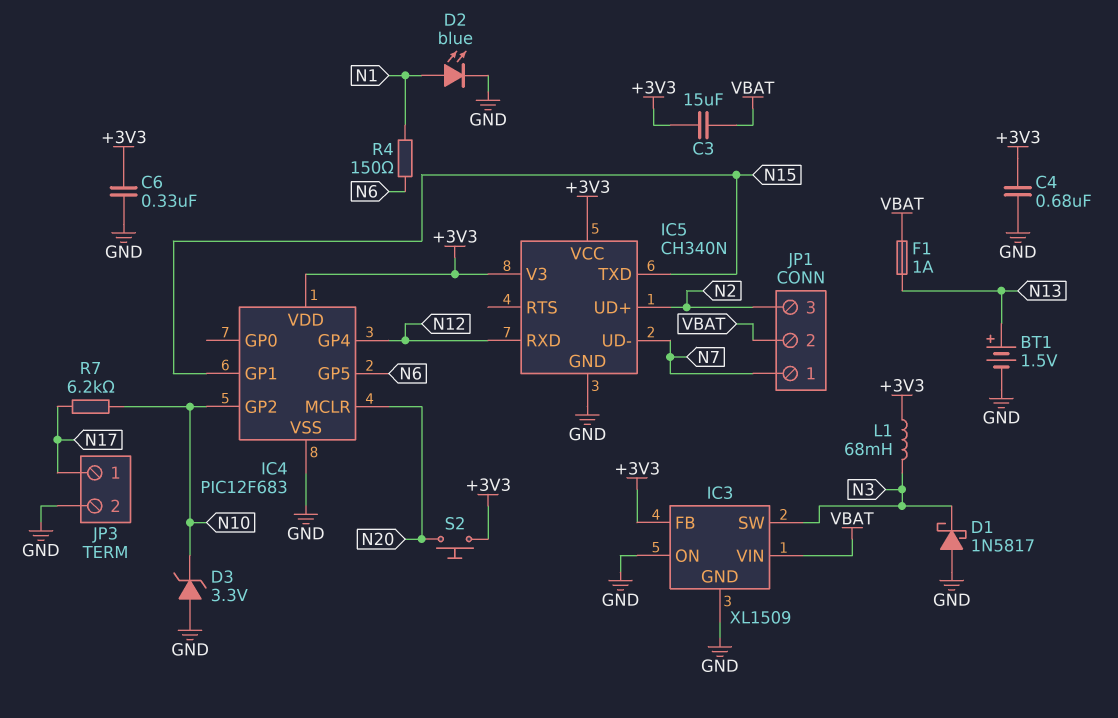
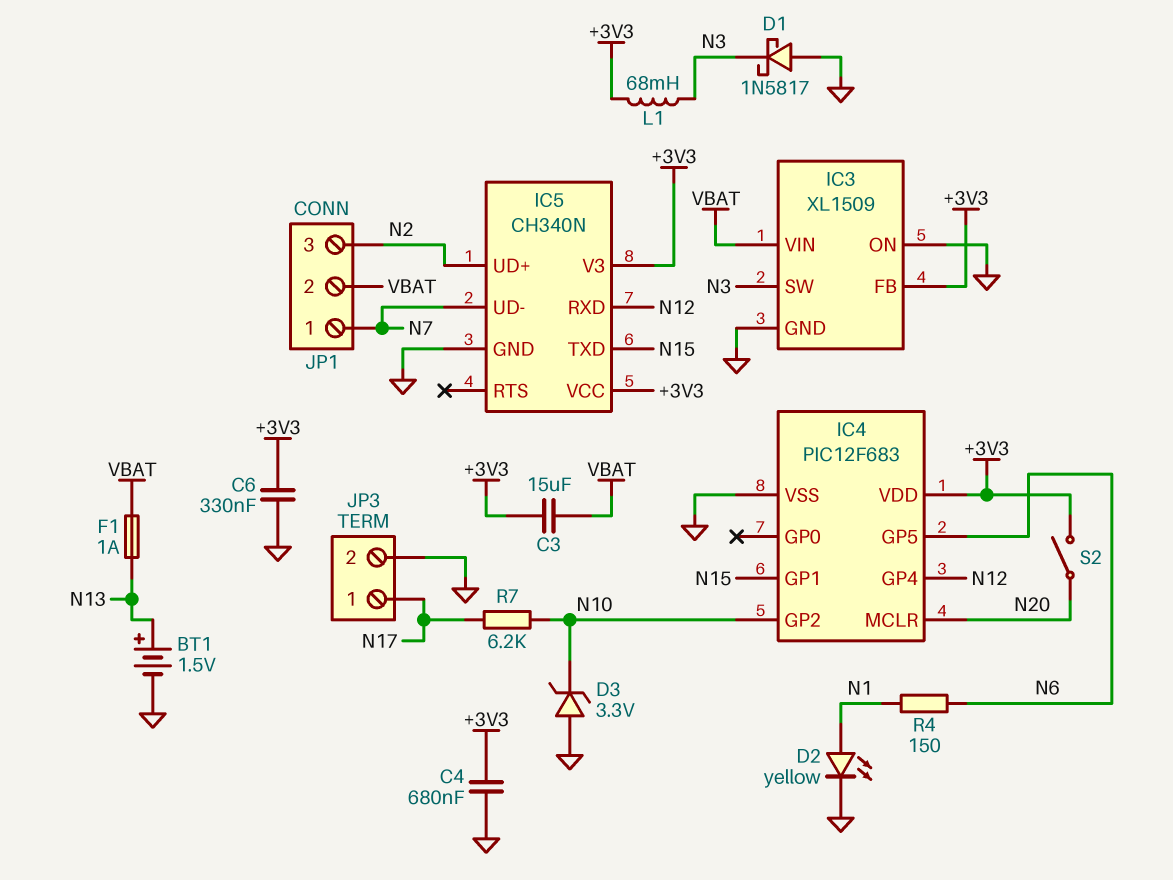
D2: LED blue (A N1, K GND) -> LED yellow (A N1, K GND)
S2: button (+3V3, N20) -> switch (+3V3, N20)

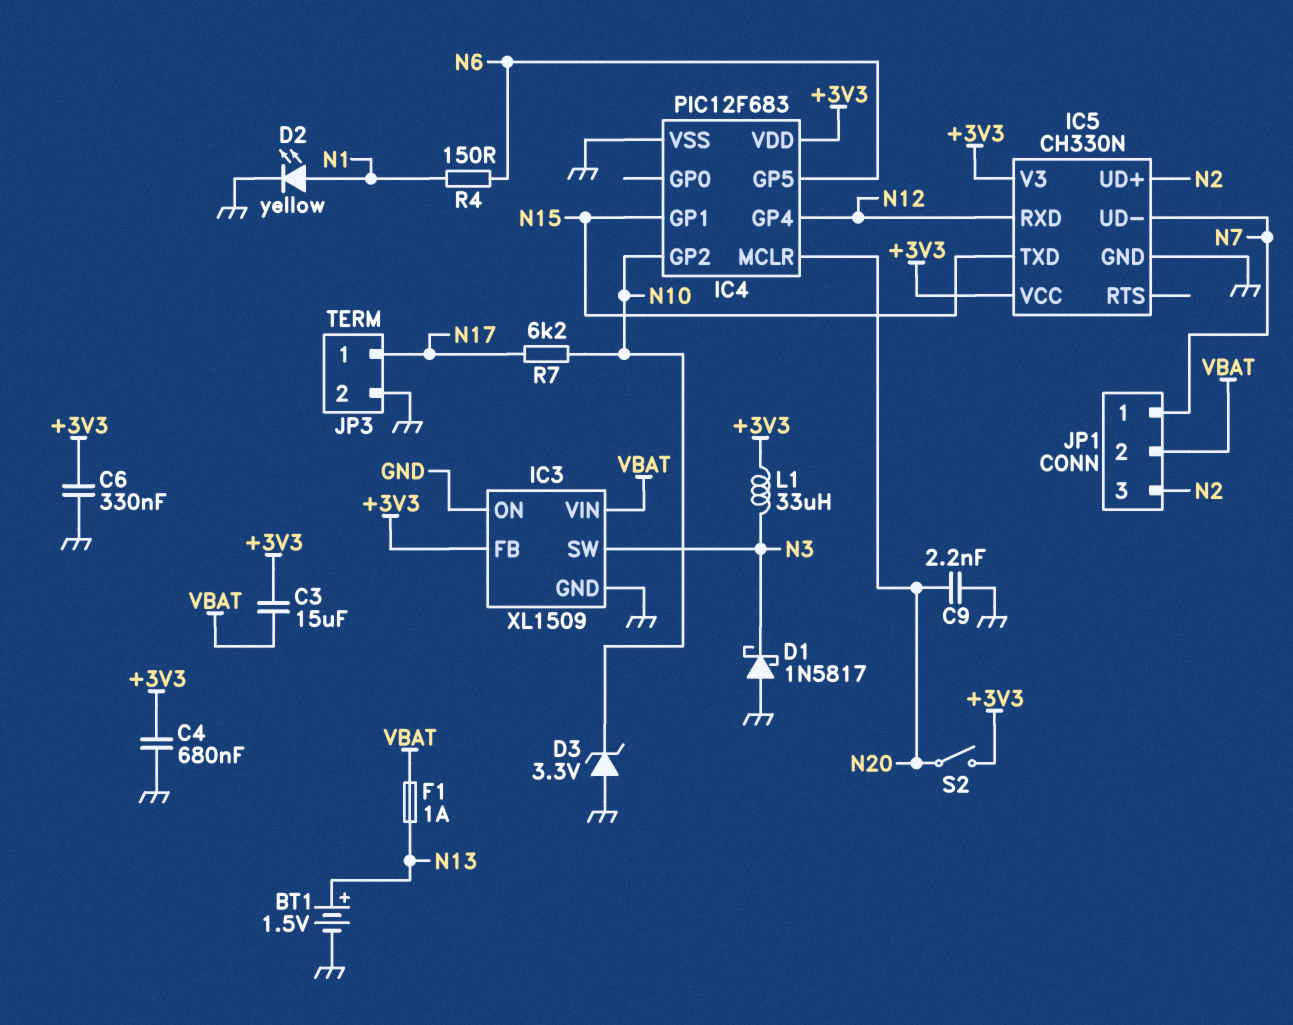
C9: none -> 2.2nF (GND, N20)
IC5: CH340N -> CH330N
L1: 68mH (+3V3, N3) -> 33uH (+3V3, N3)

